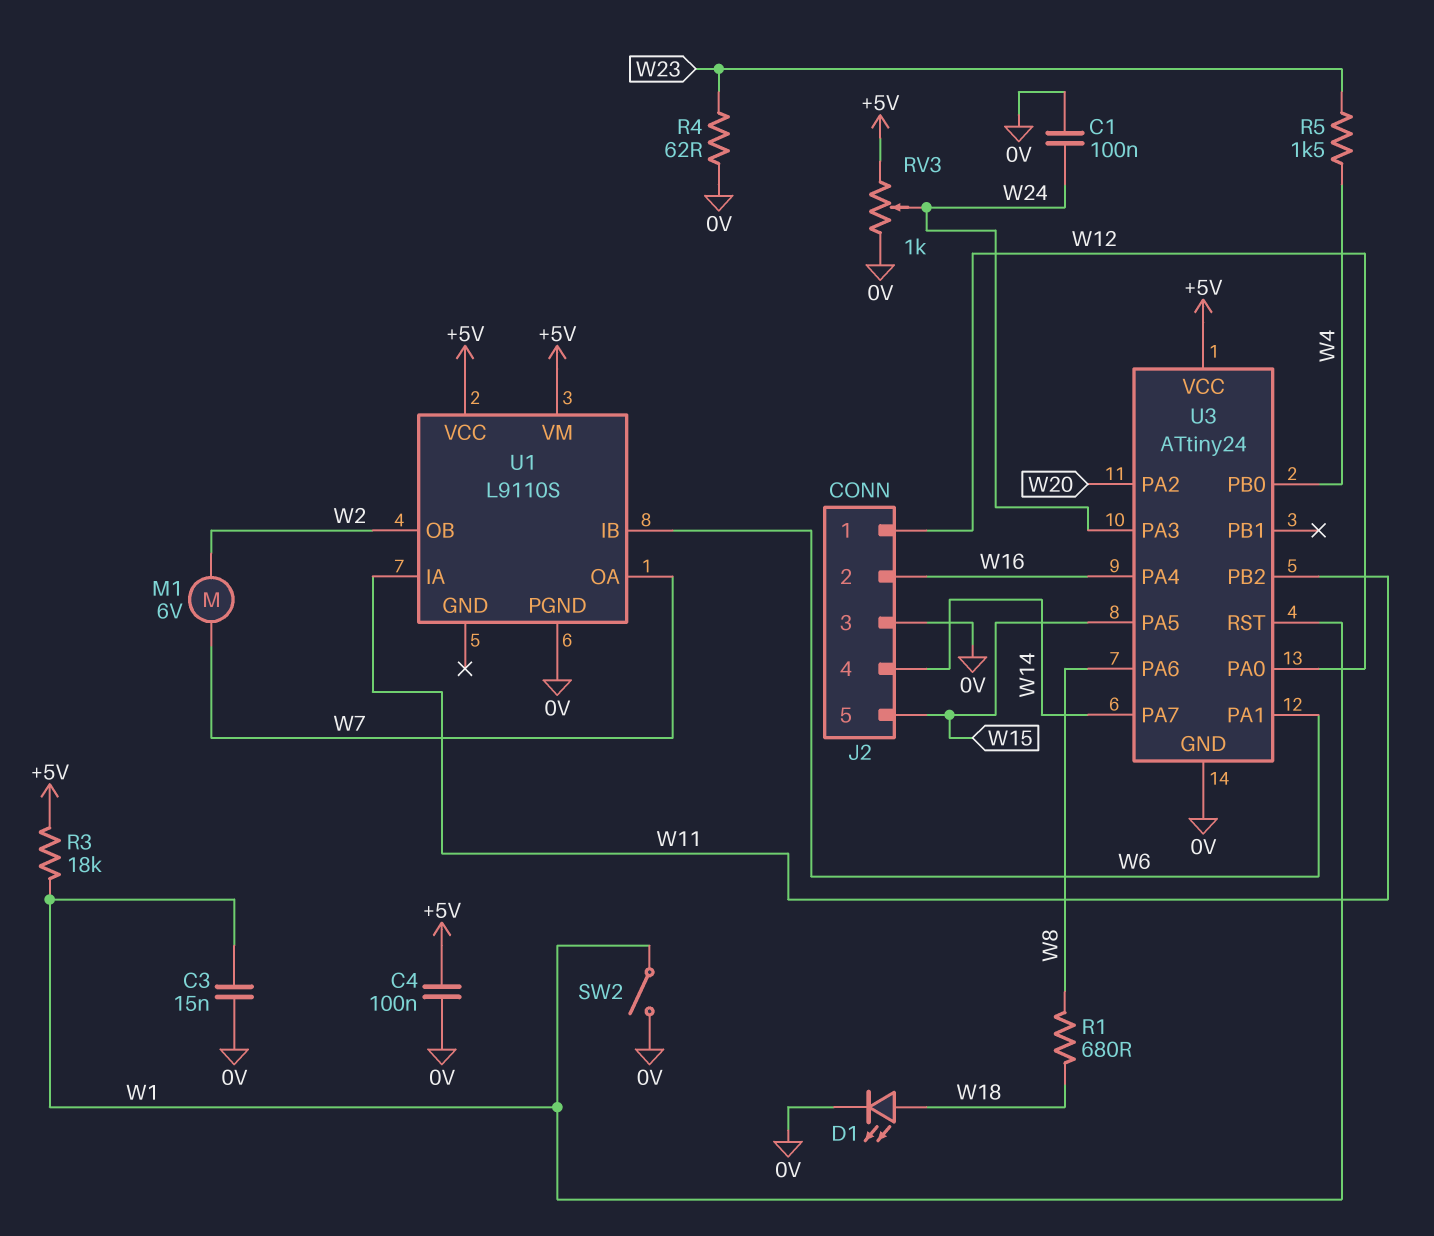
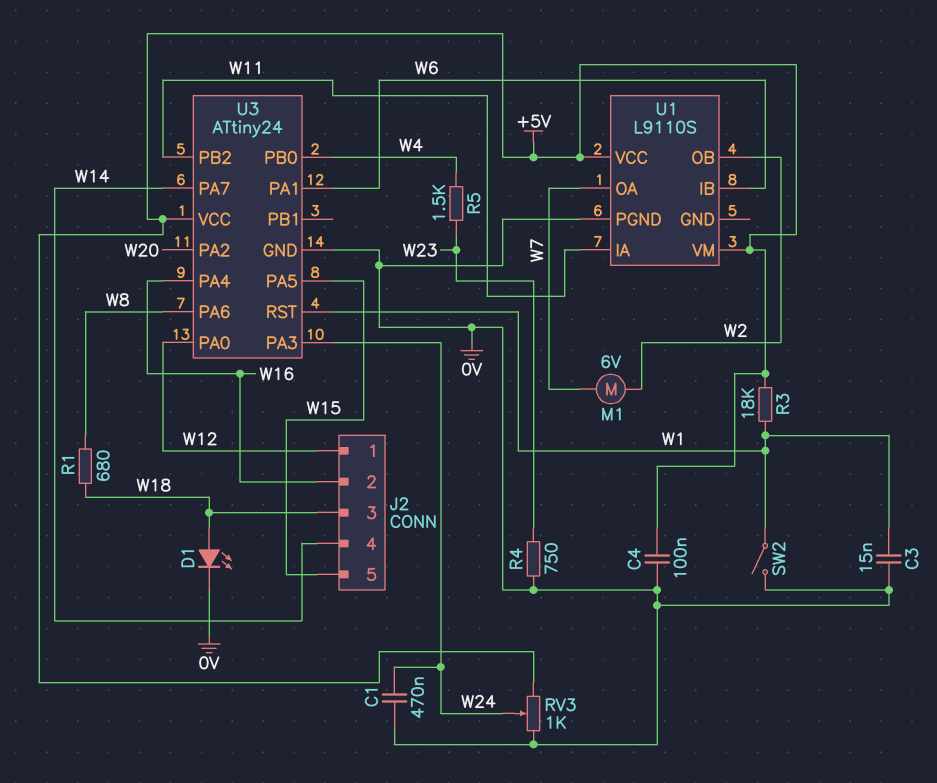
C1: 100nF (0V, W24) -> 470nF (0V, W24)
J2 pin 3: 0V -> W18
R4: 62 (0V, W23) -> 750 (0V, W23)

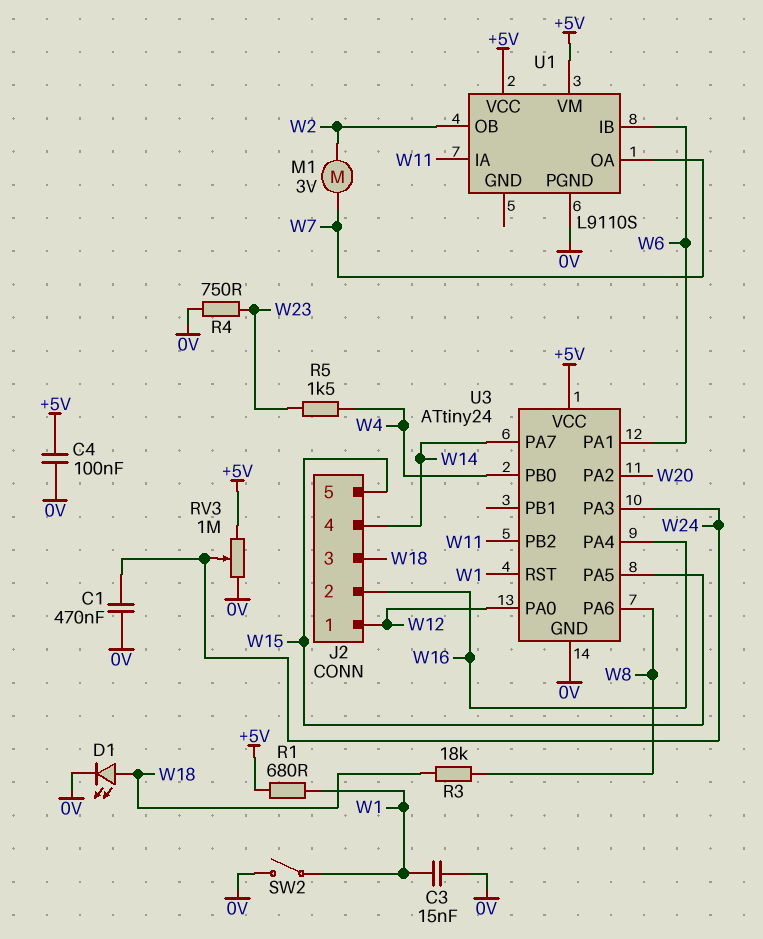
M1: motor 6V (W2, W7) -> motor 3V (W2, W7)
R1: 680 (W8, W18) -> 680 (+5V, W1)
R3: 18k (+5V, W1) -> 18k (W8, W18)
RV3: 1k (+5V, 0V, wiper W24) -> 1M (+5V, 0V, wiper W24)

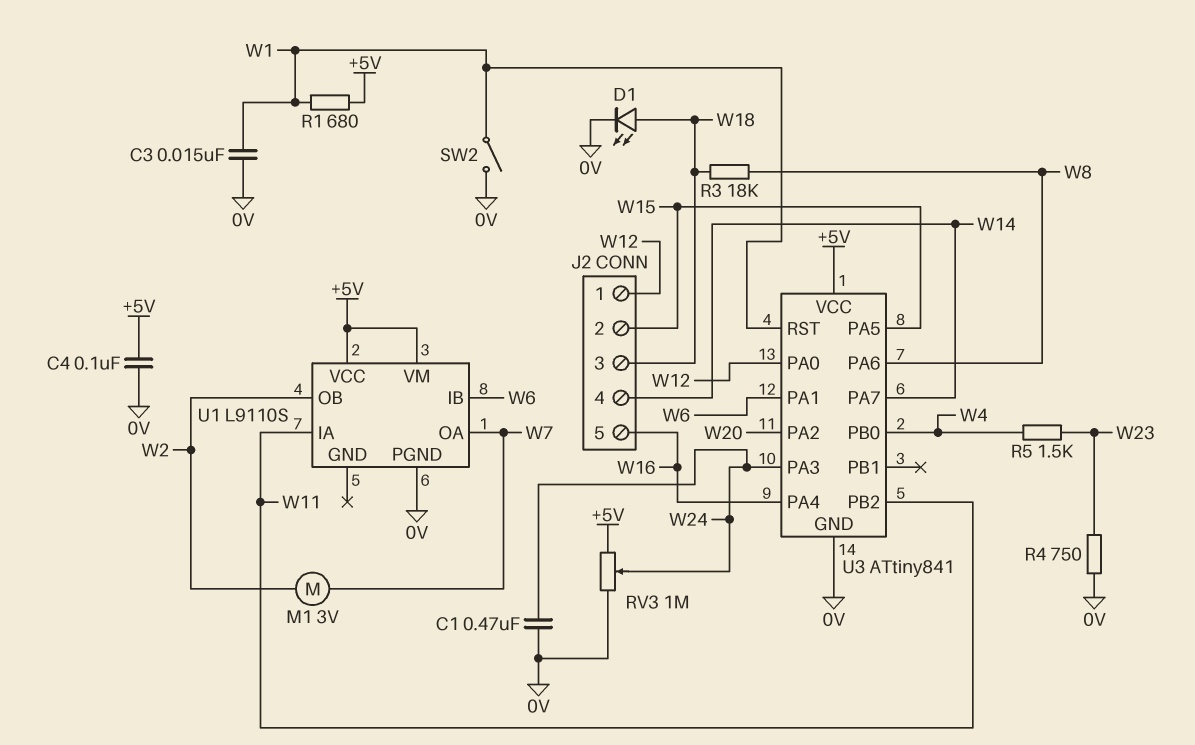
J2 pin 2: W16 -> W15
J2 pin 5: W15 -> W16
U3: ATtiny24 -> ATtiny841

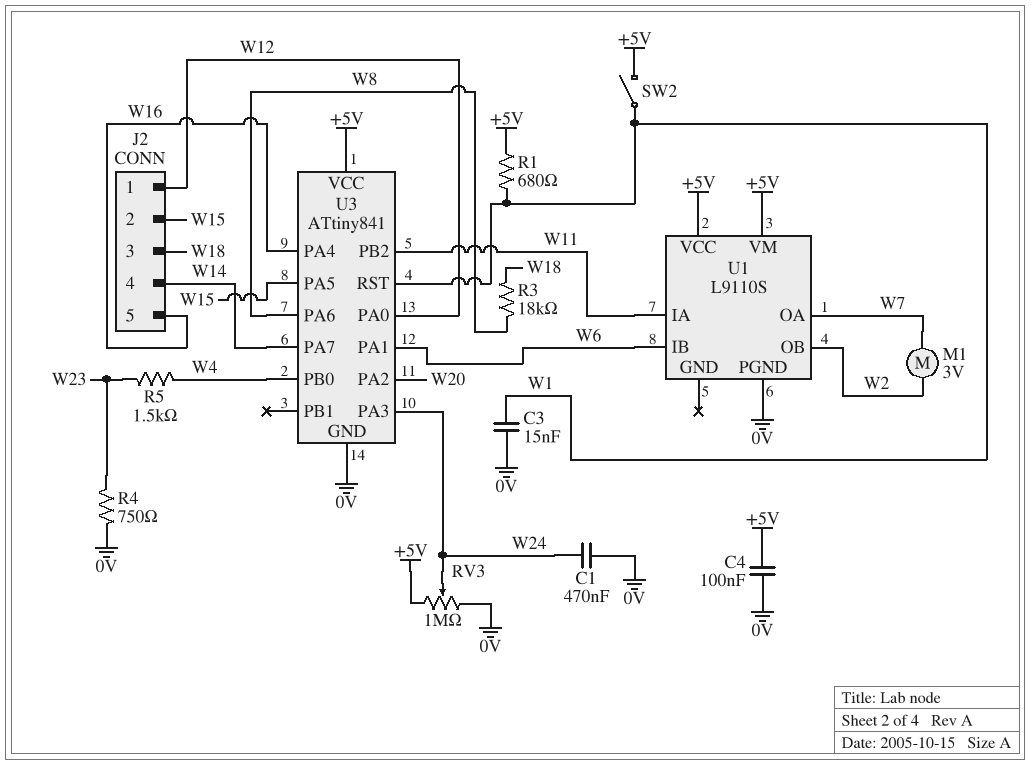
D1: LED (A W18, K 0V) -> none
SW2: switch (0V, W1) -> switch (+5V, W1)

